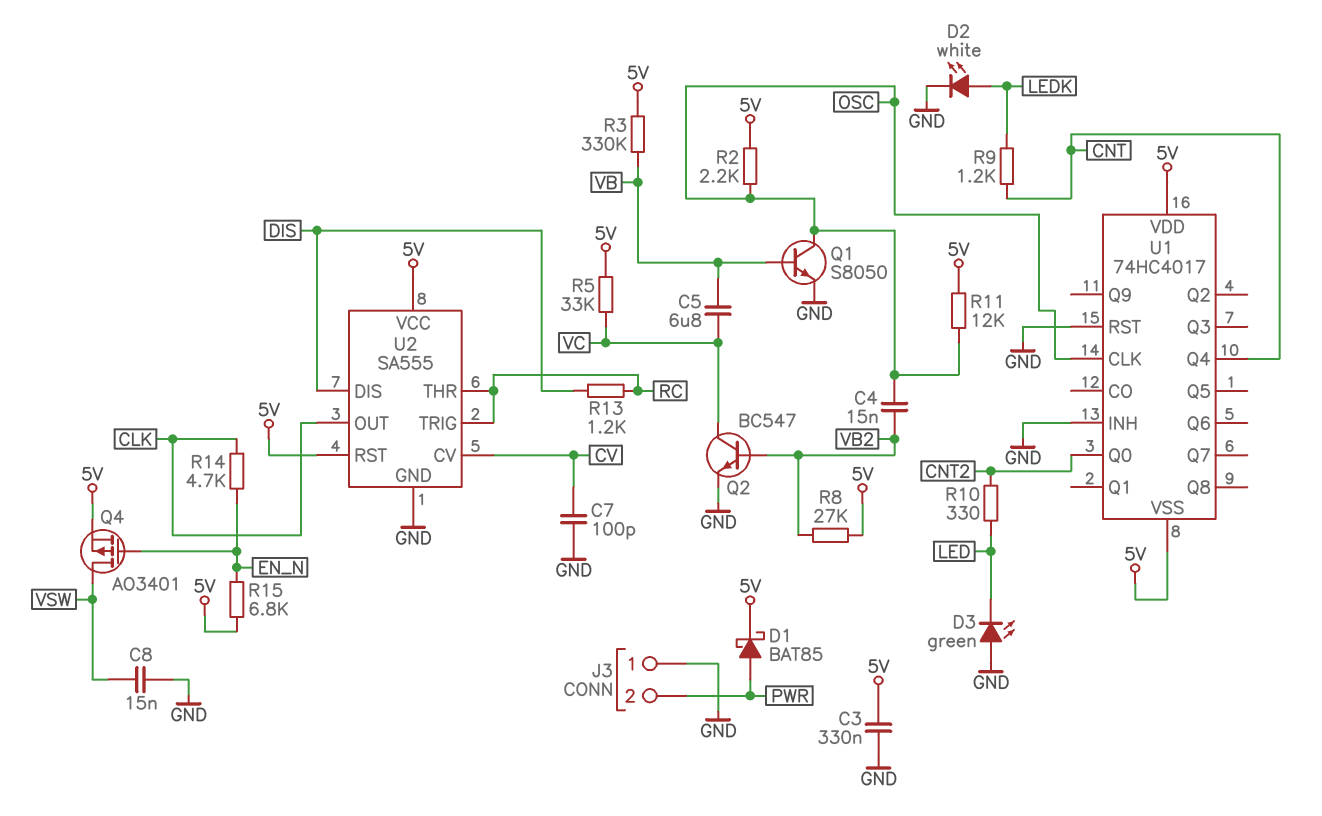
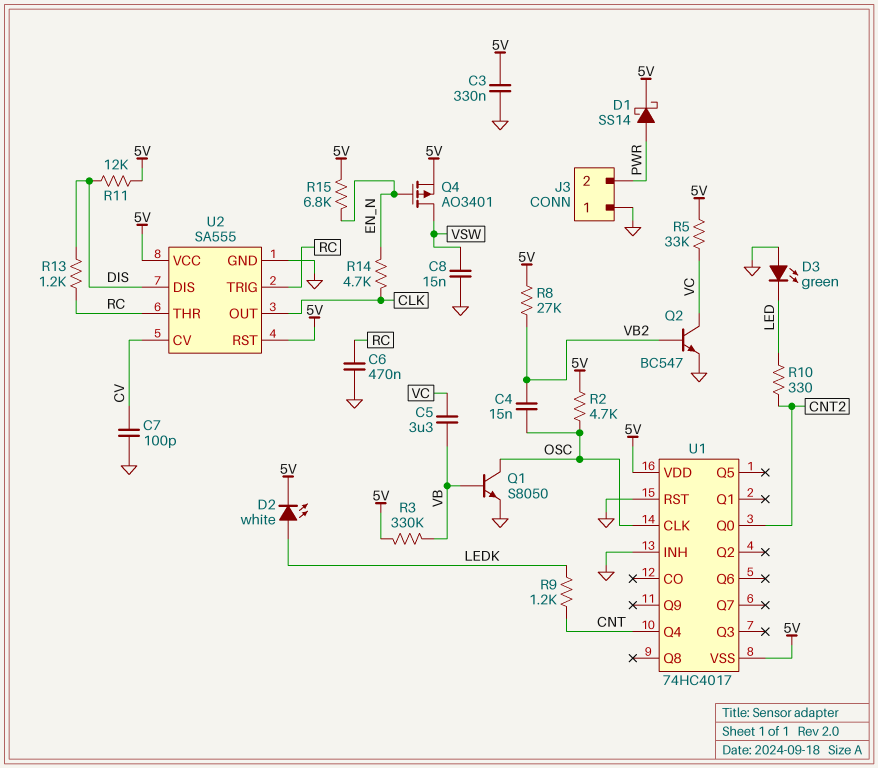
C5: 6.8uF (VB, VC) -> 3.3uF (VB, VC)
C6: none -> 470nF (GND, RC)
D1: schottky BAT85 (A PWR, K 5V) -> schottky SS14 (A PWR, K 5V)
D2: LED white (A LEDK, K GND) -> LED white (A LEDK, K 5V)
R2: 2.2k (5V, OSC) -> 4.7k (5V, OSC)
R11: 12k (5V, OSC) -> 12k (5V, DIS)

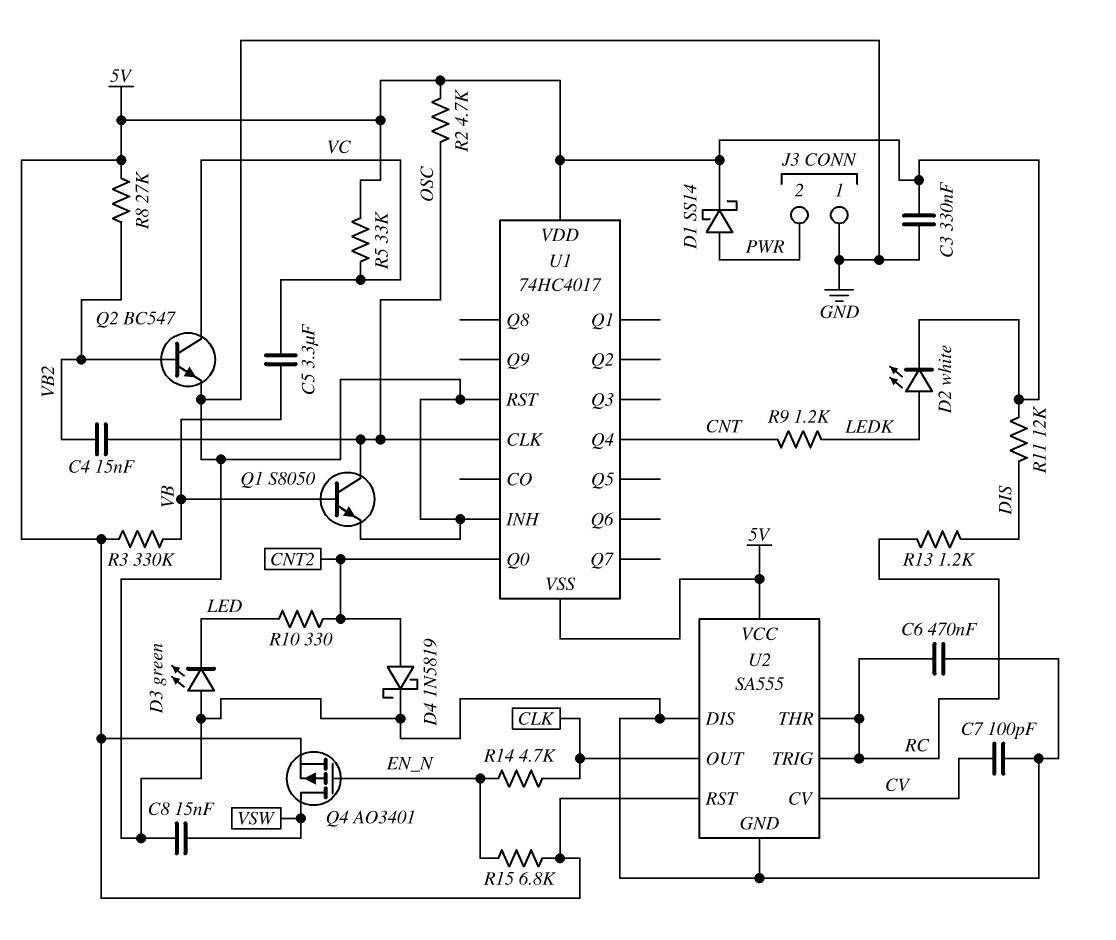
D4: none -> schottky 1N5819 (A CNT2, K GND)
U2 pin DIS: DIS -> GND

